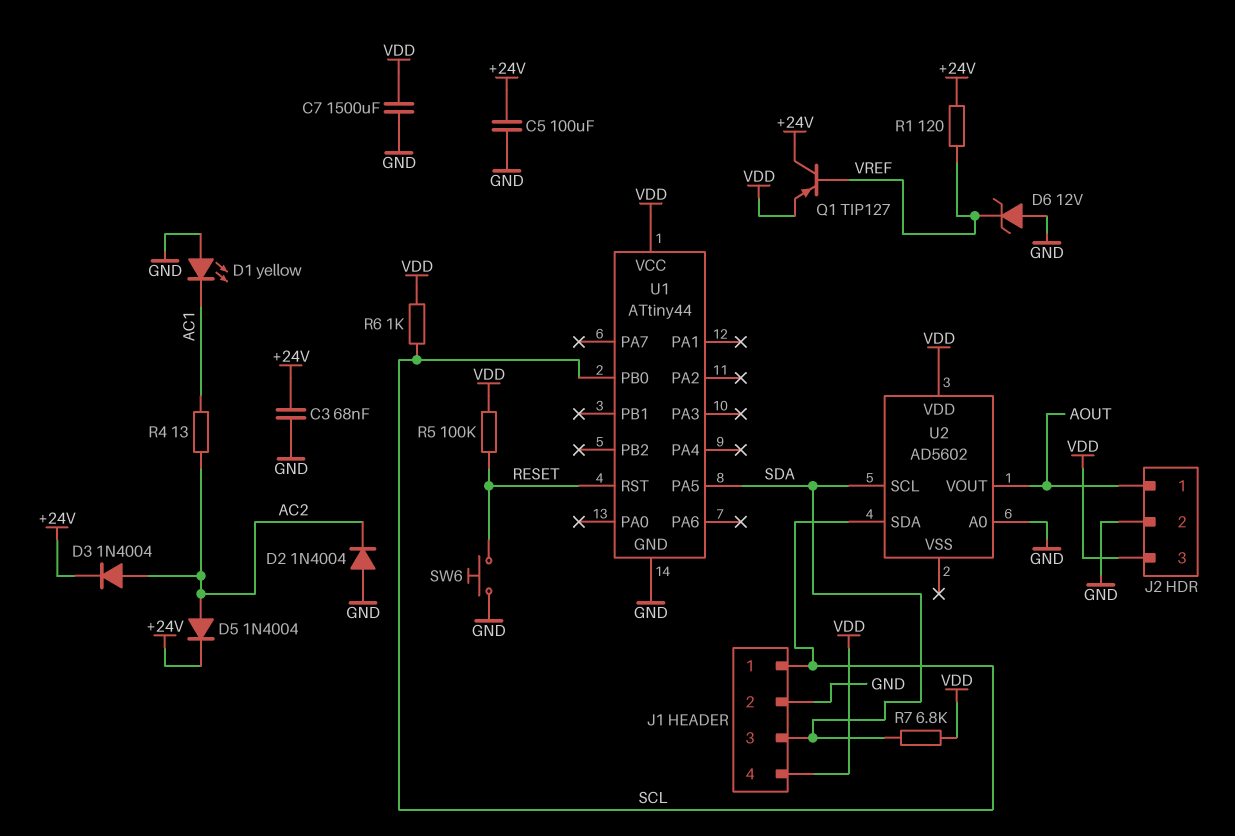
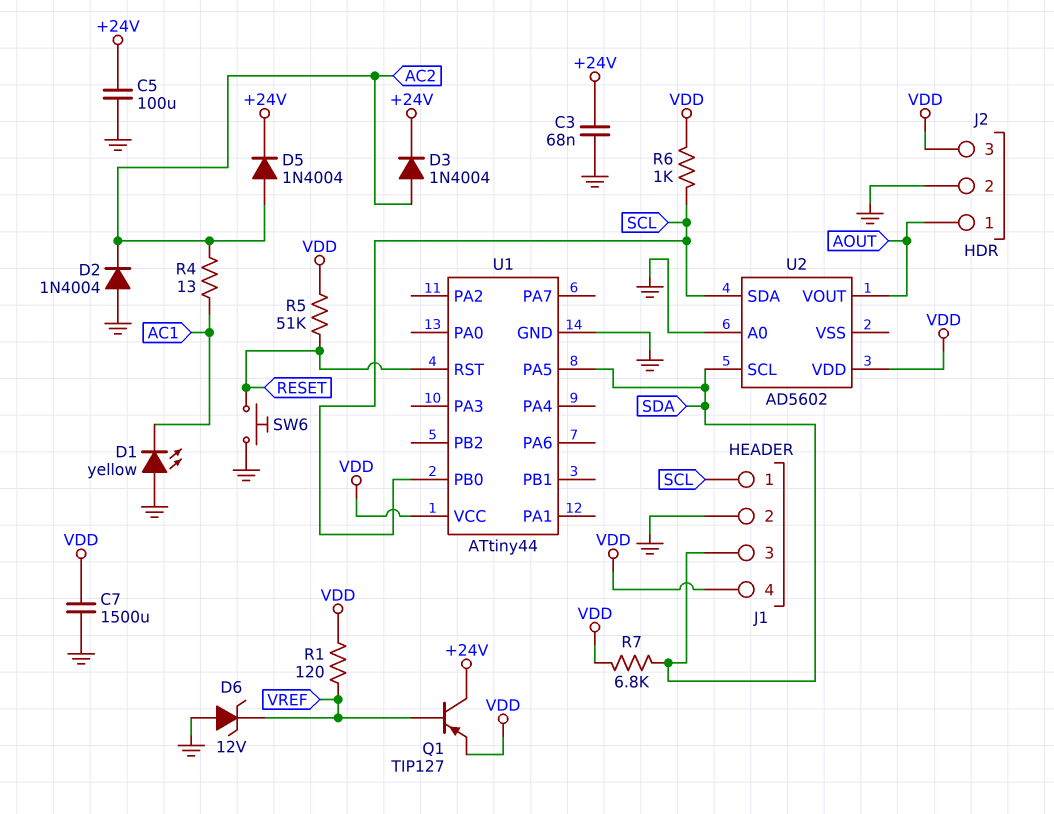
R1: 120 (+24V, VREF) -> 120 (VDD, VREF)
R5: 100k (RESET, VDD) -> 51k (RESET, VDD)

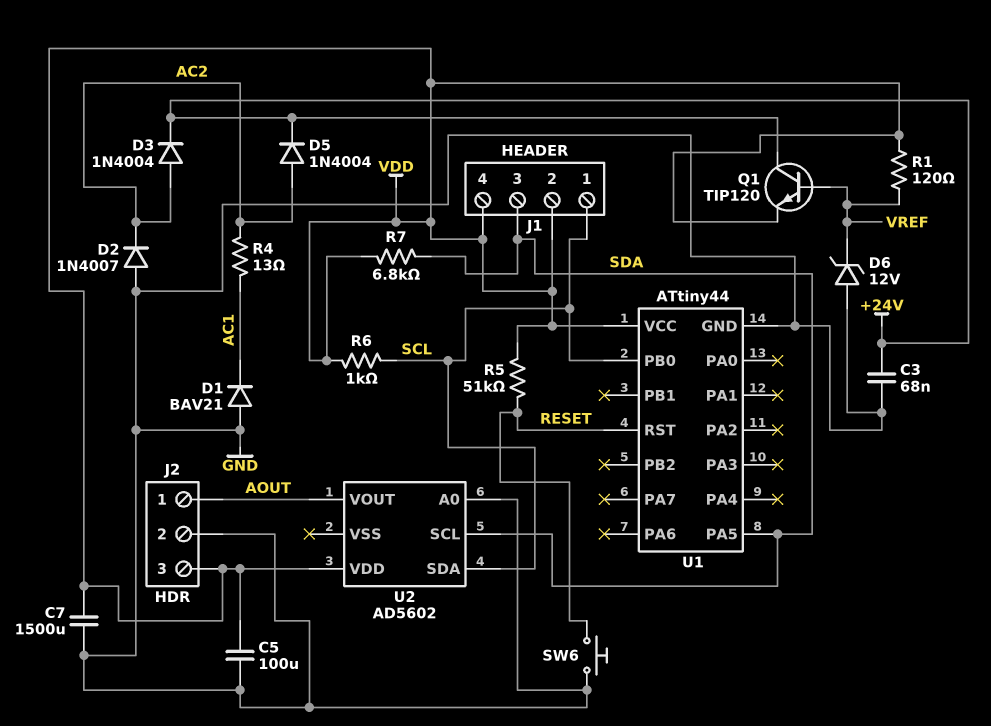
C5: 100uF (+24V, GND) -> 100uF (GND, VDD)
D1: LED yellow (A GND, K AC1) -> diode BAV21 (A GND, K AC1)
D2: diode 1N4004 (A GND, K AC2) -> diode 1N4007 (A GND, K AC2)
J1 pin 2: GND -> VDD
Q1: PNP TIP127 (B VREF, C +24V, E VDD) -> NPN TIP120 (B VREF, C +24V, E VDD)

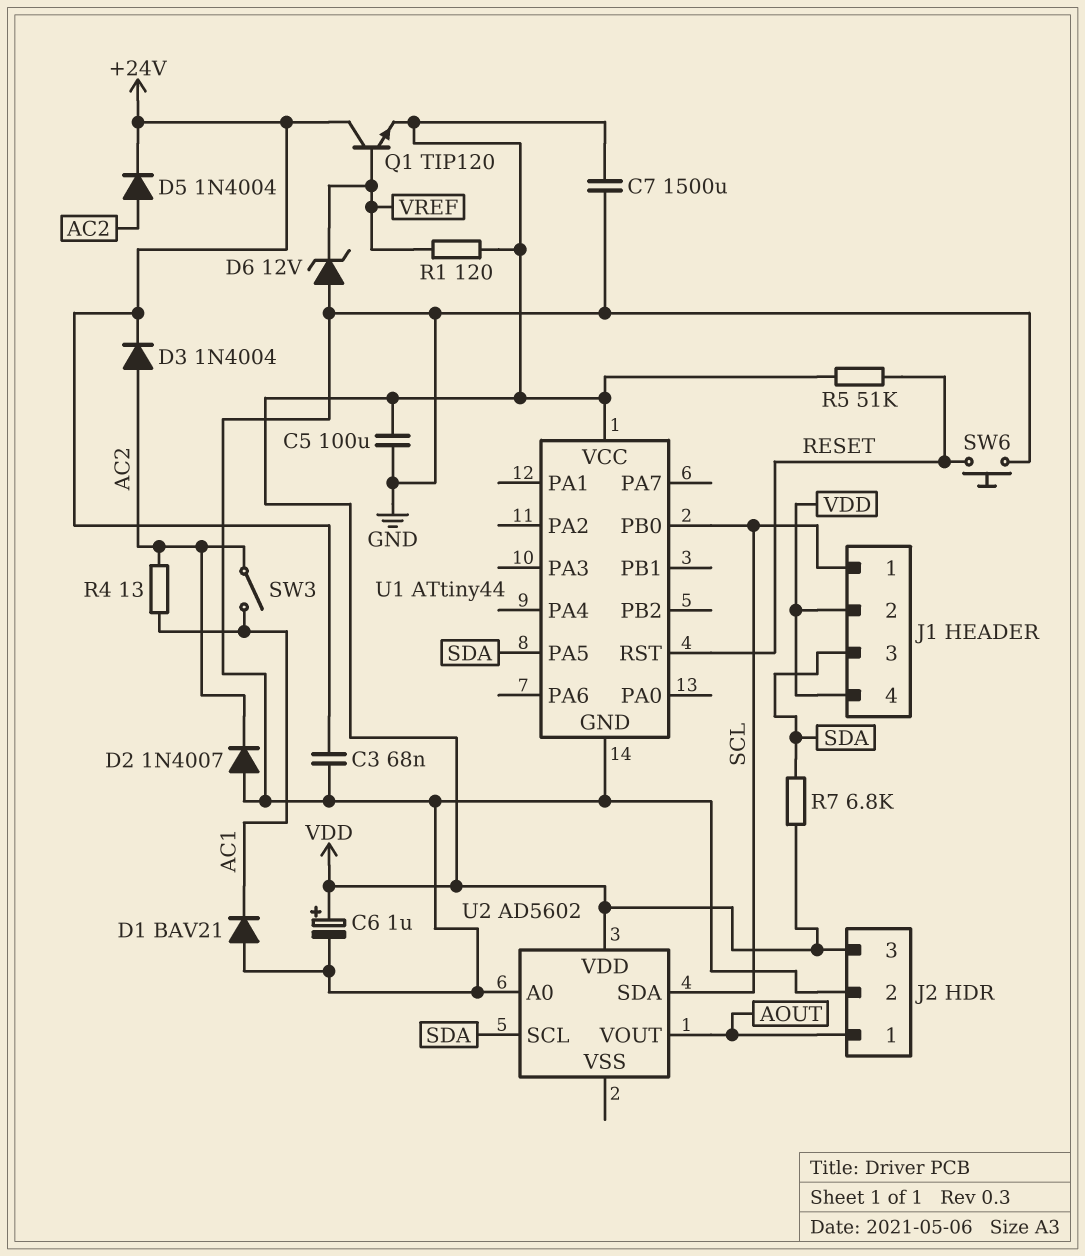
C6: none -> 1uF (plus VDD, minus GND)
R6: 1k (SCL, VDD) -> none
SW3: none -> switch (AC1, AC2)

